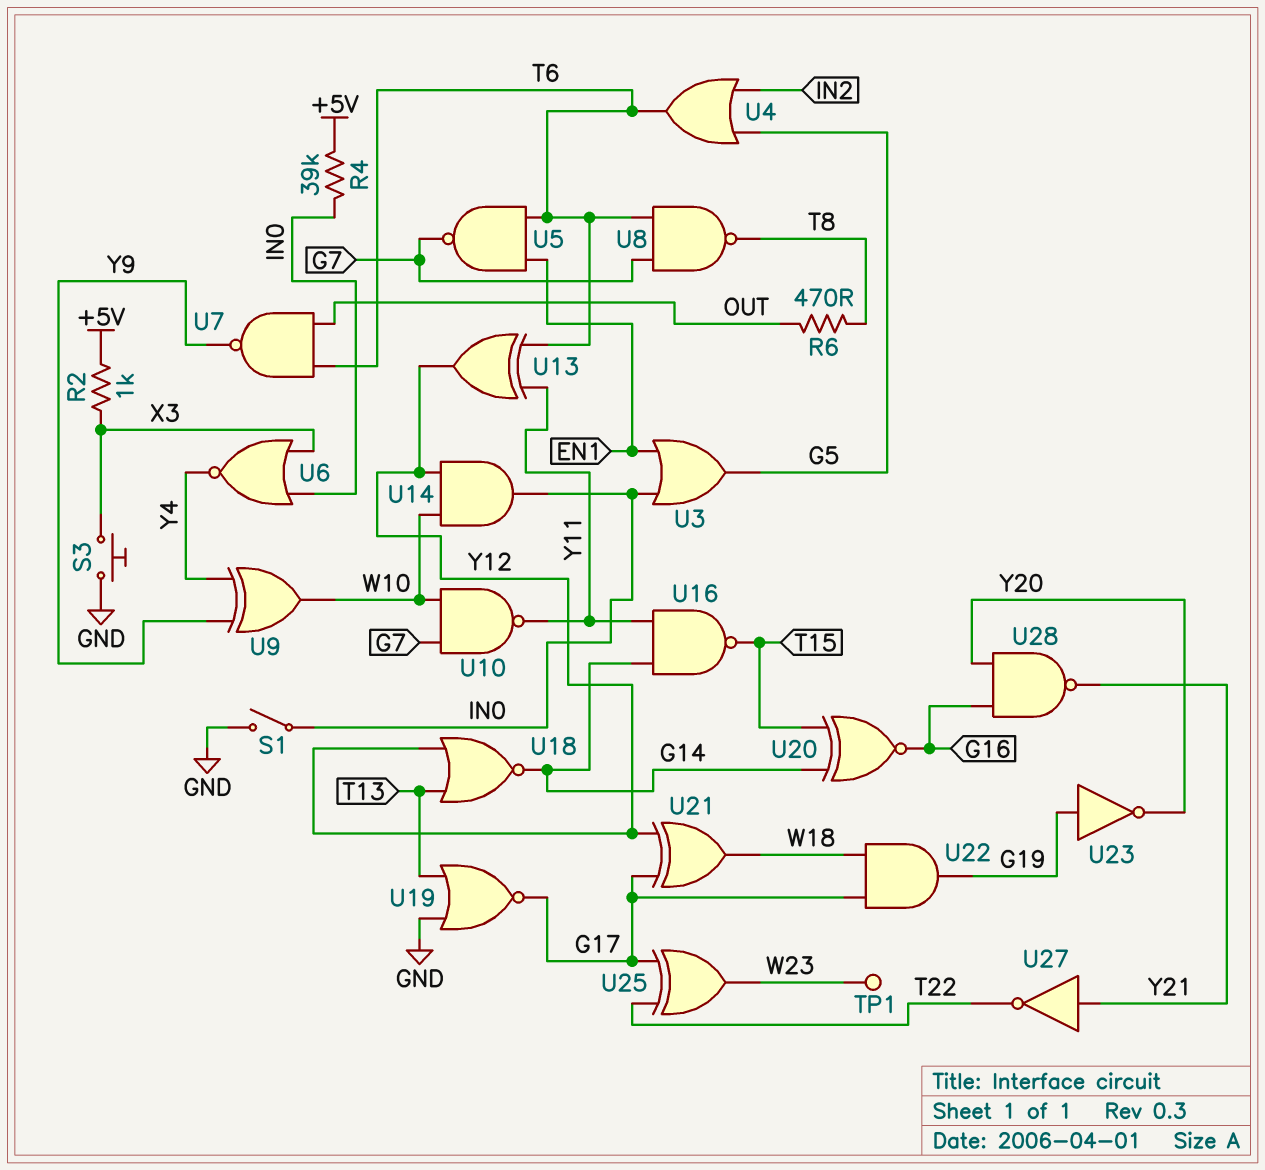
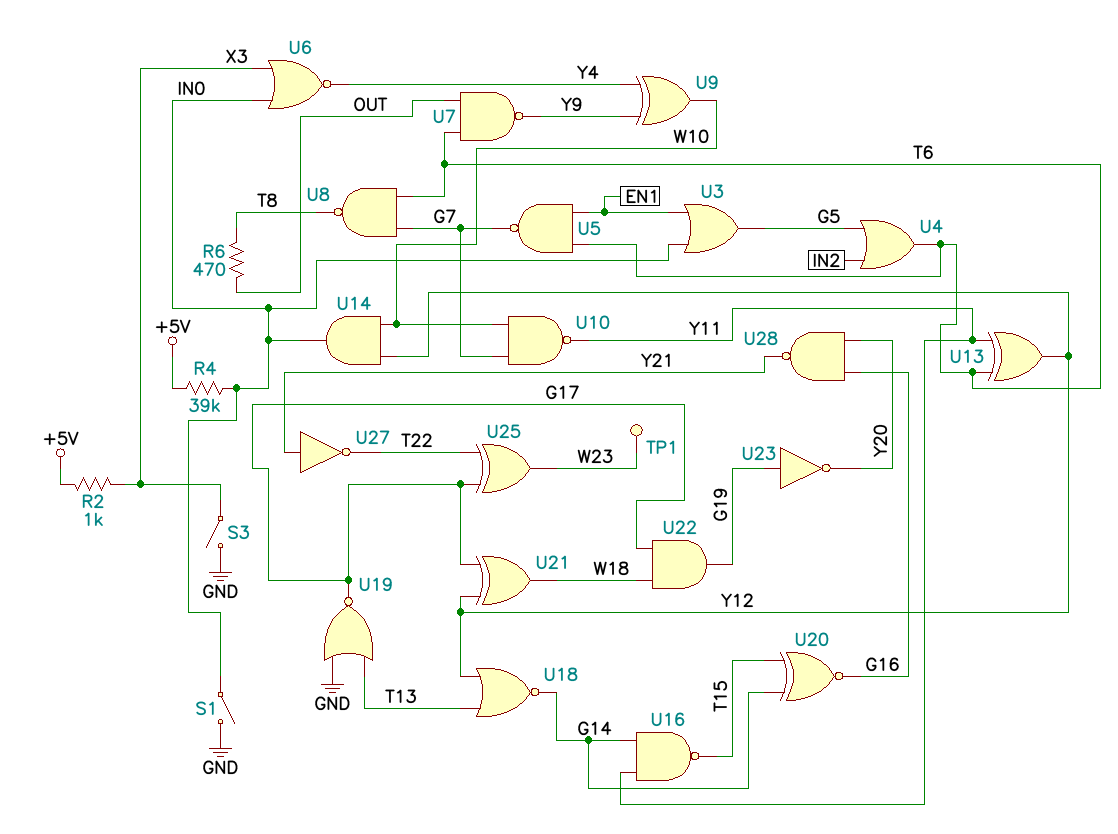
S3: button (GND, X3) -> switch (GND, X3)

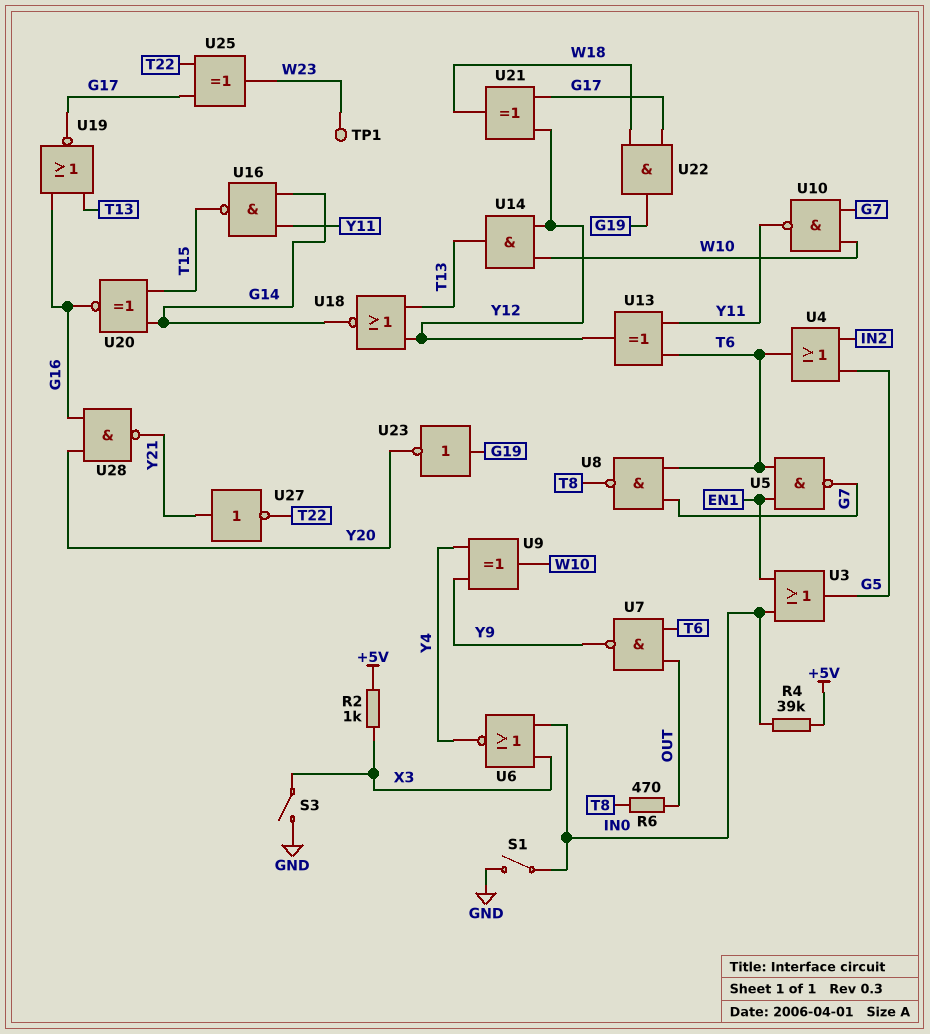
U14: AND (in W10, in Y12, out IN0) -> AND (in W10, in Y12, out T13)
U19: NOR (in GND, in T13, out G17) -> NOR (in G16, in T13, out G17)

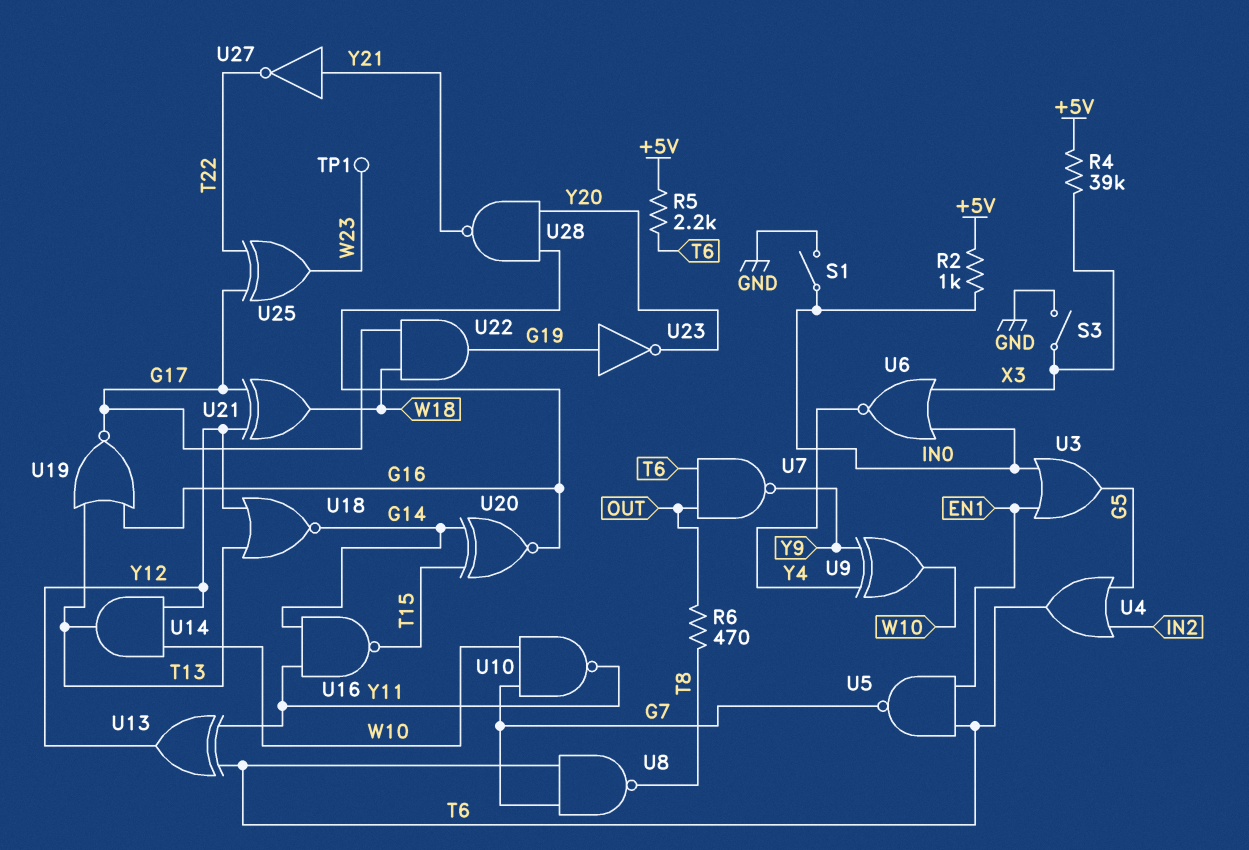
R2: 1k (+5V, X3) -> 1k (+5V, IN0)
R4: 39k (+5V, IN0) -> 39k (+5V, X3)
R5: none -> 2.2k (+5V, T6)

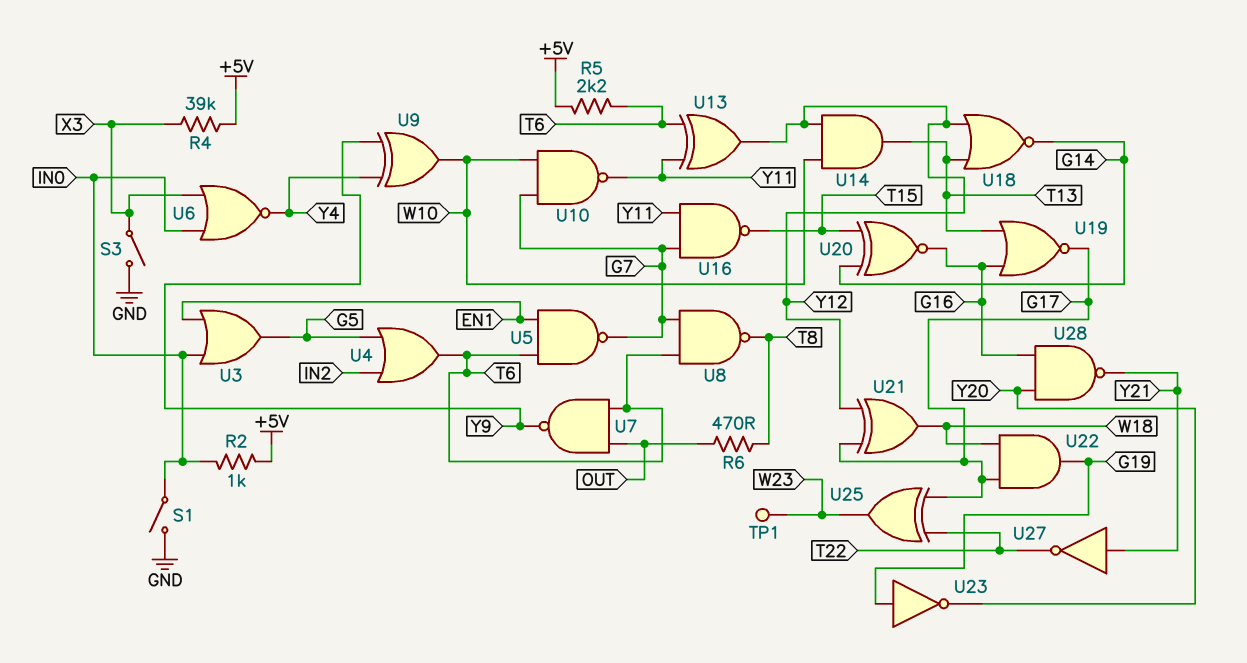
U16: NAND (in G14, in Y11, out T15) -> NAND (in G7, in Y11, out T15)

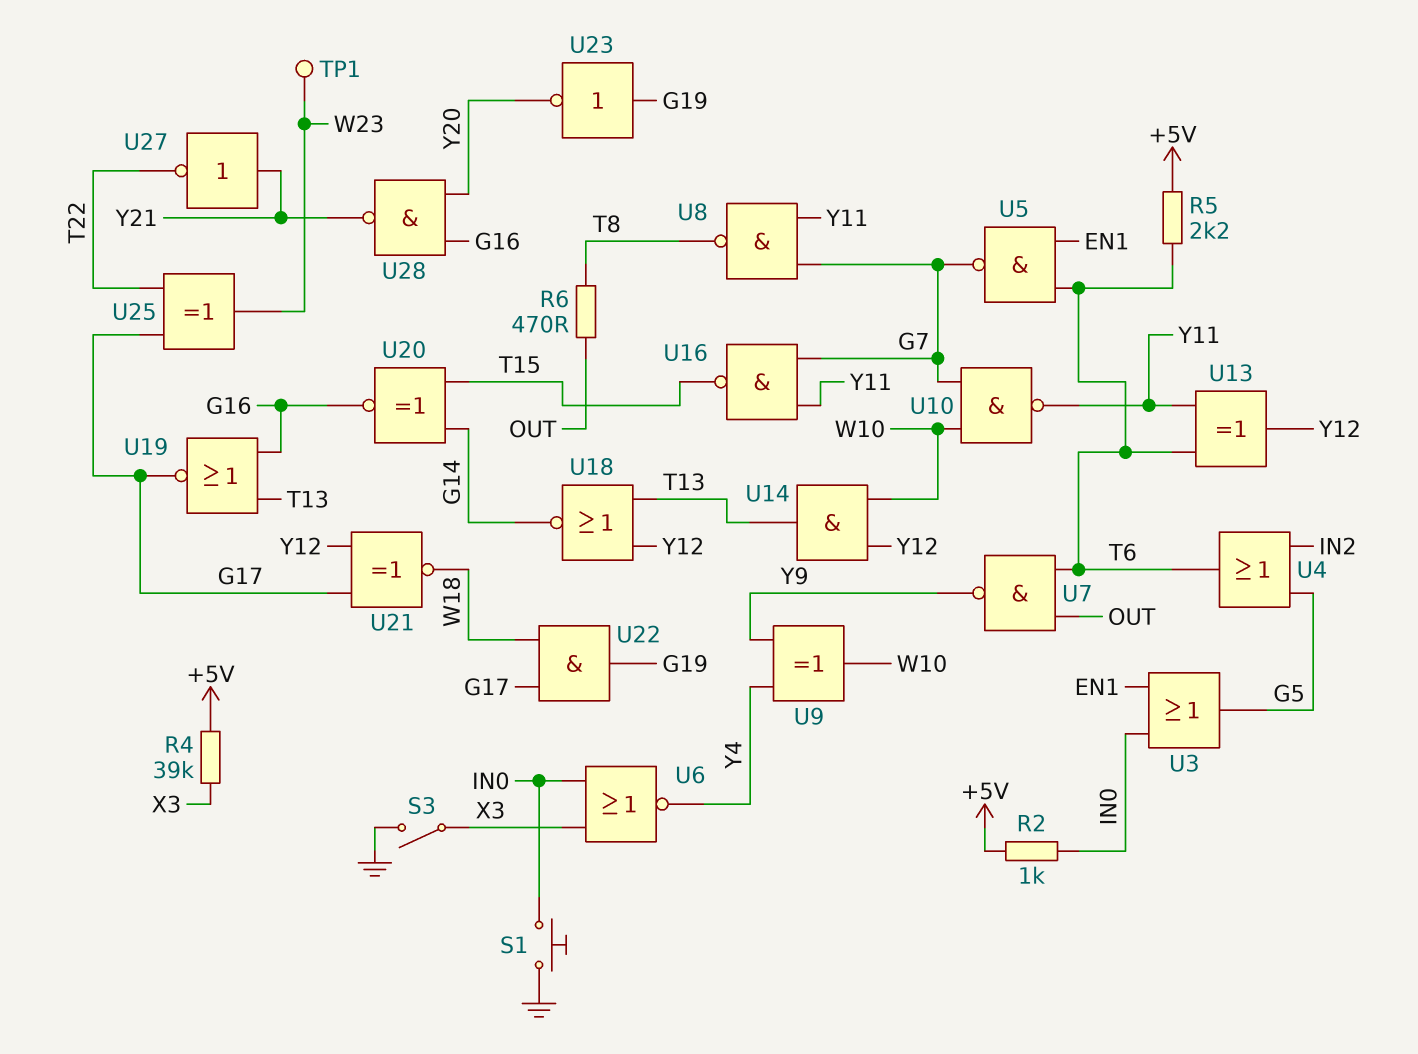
S1: switch (GND, IN0) -> button (GND, IN0)
U8: NAND (in G7, in T6, out T8) -> NAND (in G7, in Y11, out T8)
U21: XOR (in G17, in Y12, out W18) -> XNOR (in G17, in Y12, out W18)

